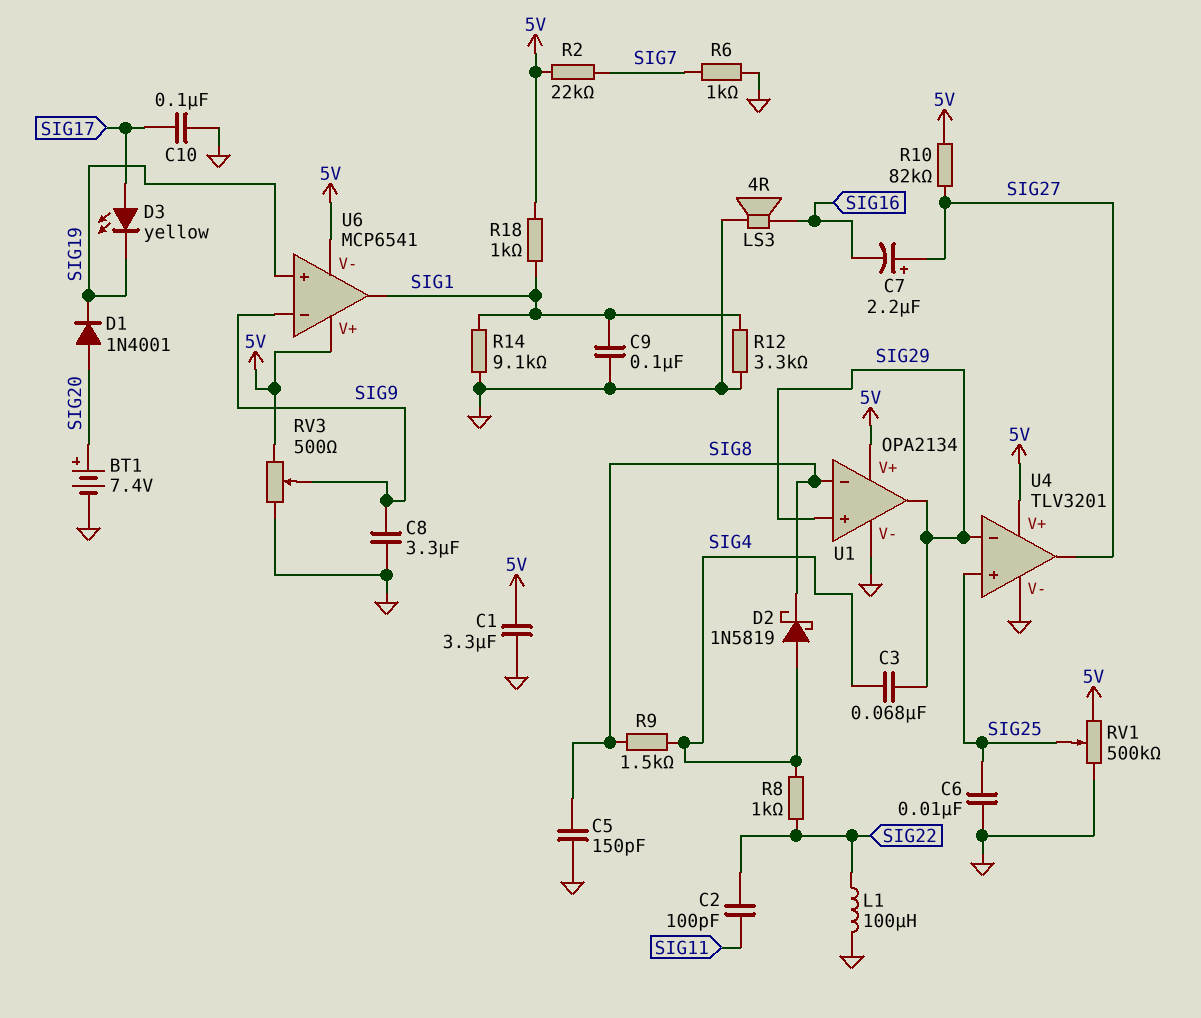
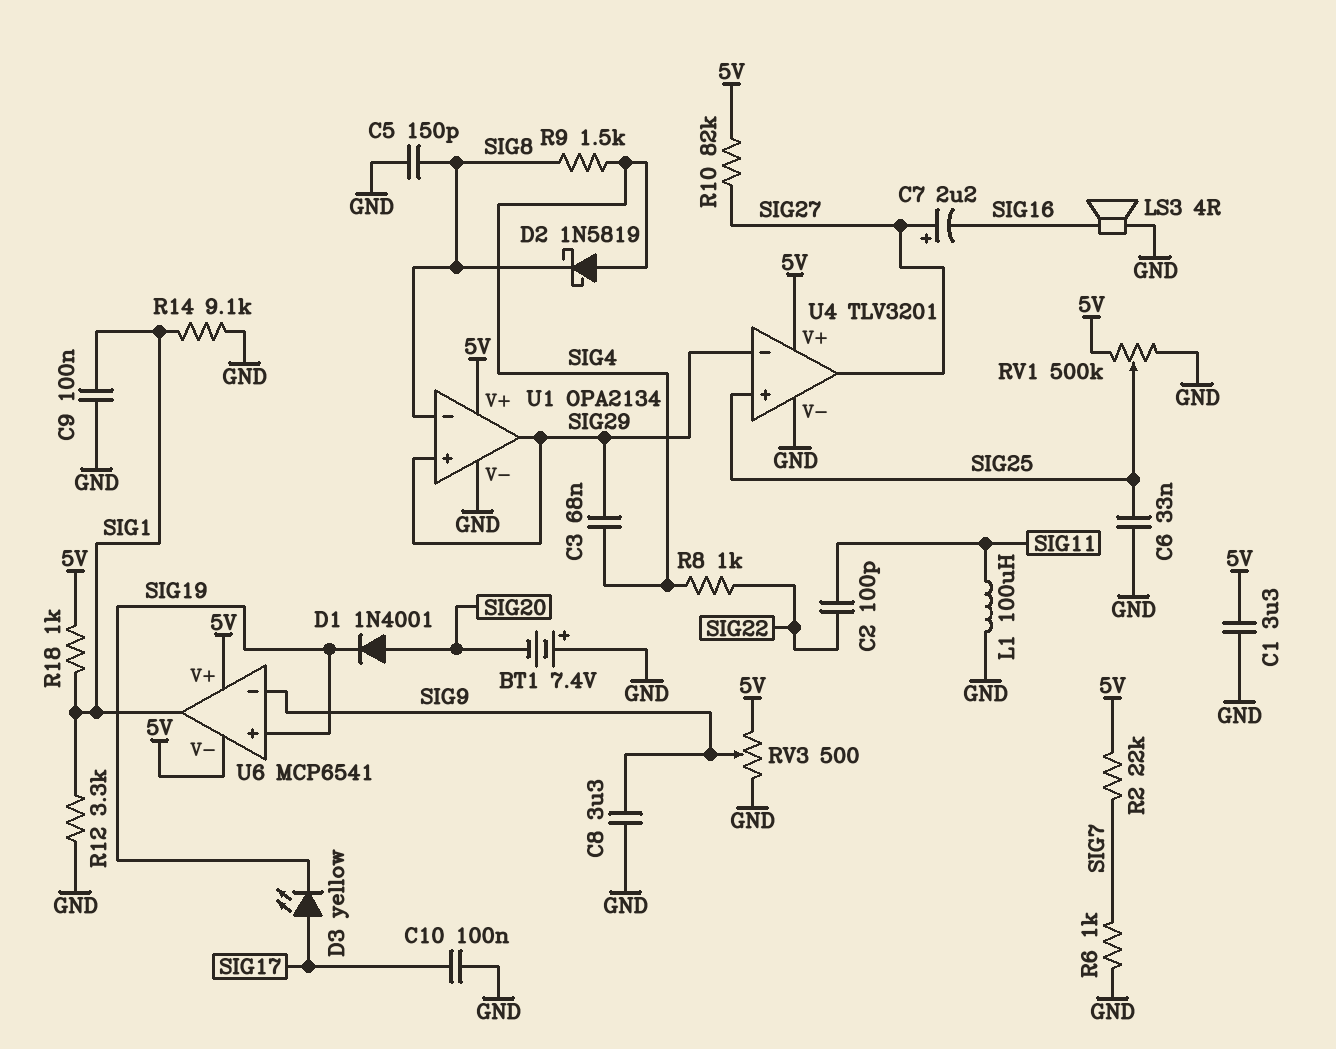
BT1: 7.4V (plus SIG20, minus GND) -> 7.4V (plus GND, minus SIG20)
C6: 10nF (GND, SIG25) -> 33nF (GND, SIG25)
L1: 100uH (GND, SIG22) -> 100uH (GND, SIG11)

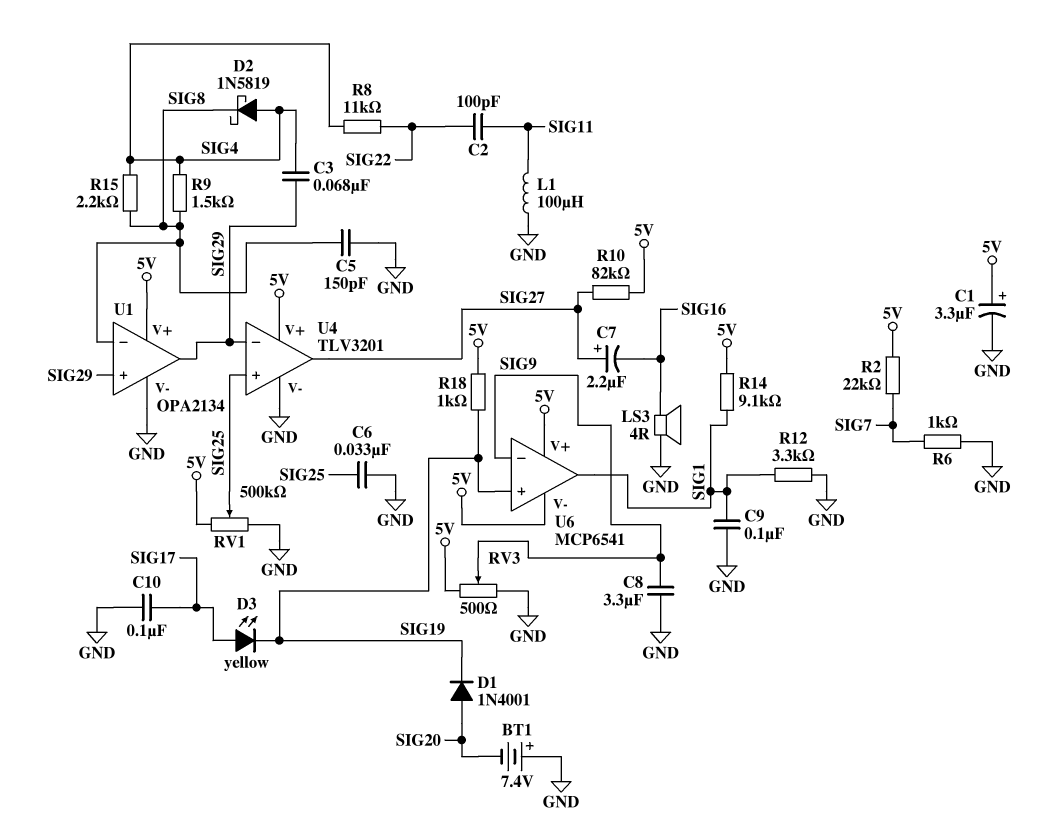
C1: 3.3uF (5V, GND) -> 3.3uF (plus 5V, minus GND)
R8: 1k (SIG4, SIG22) -> 11k (SIG4, SIG22)
R14: 9.1k (GND, SIG1) -> 9.1k (5V, SIG1)
R15: none -> 2.2k (SIG4, SIG8)
R18: 1k (5V, SIG1) -> 1k (5V, SIG19)

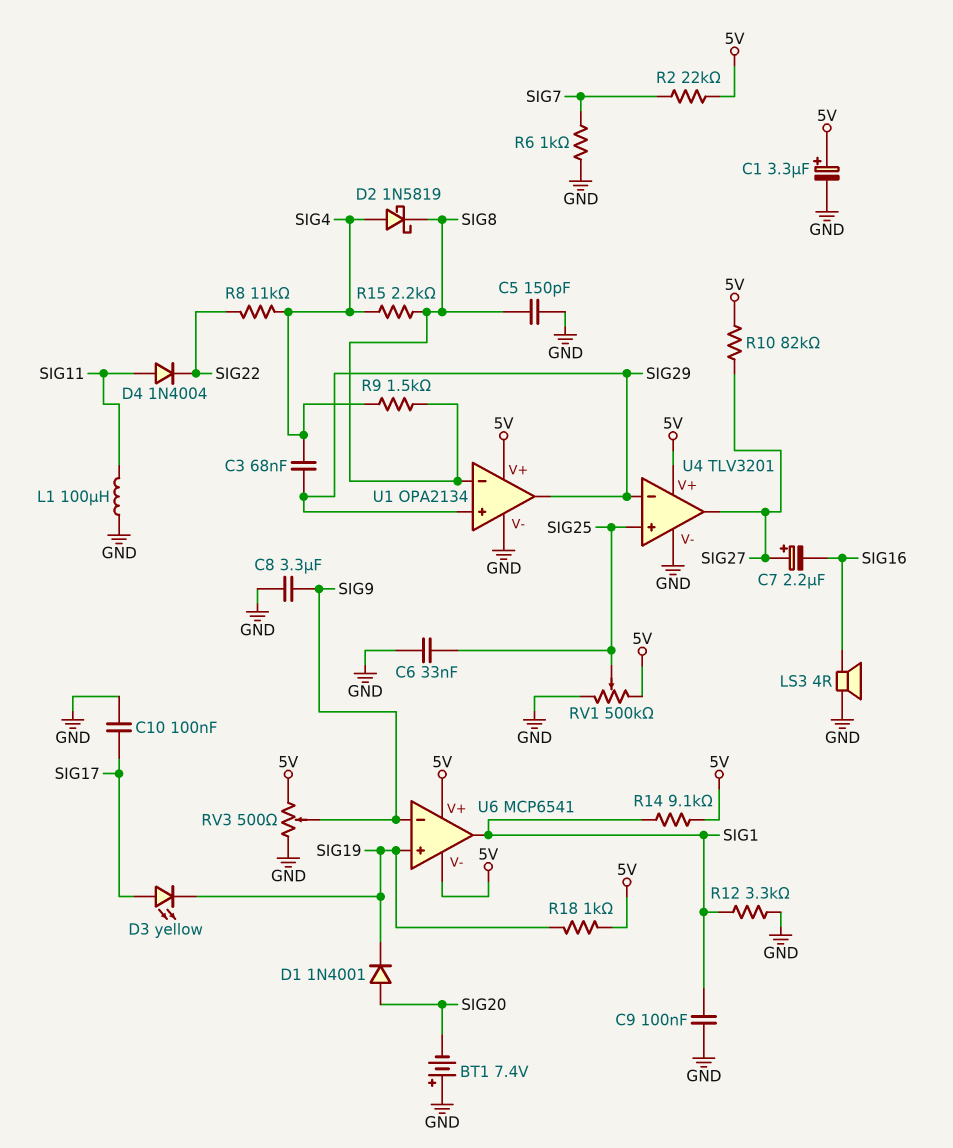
C2: 100pF (SIG11, SIG22) -> none
D4: none -> diode 1N4004 (A SIG11, K SIG22)

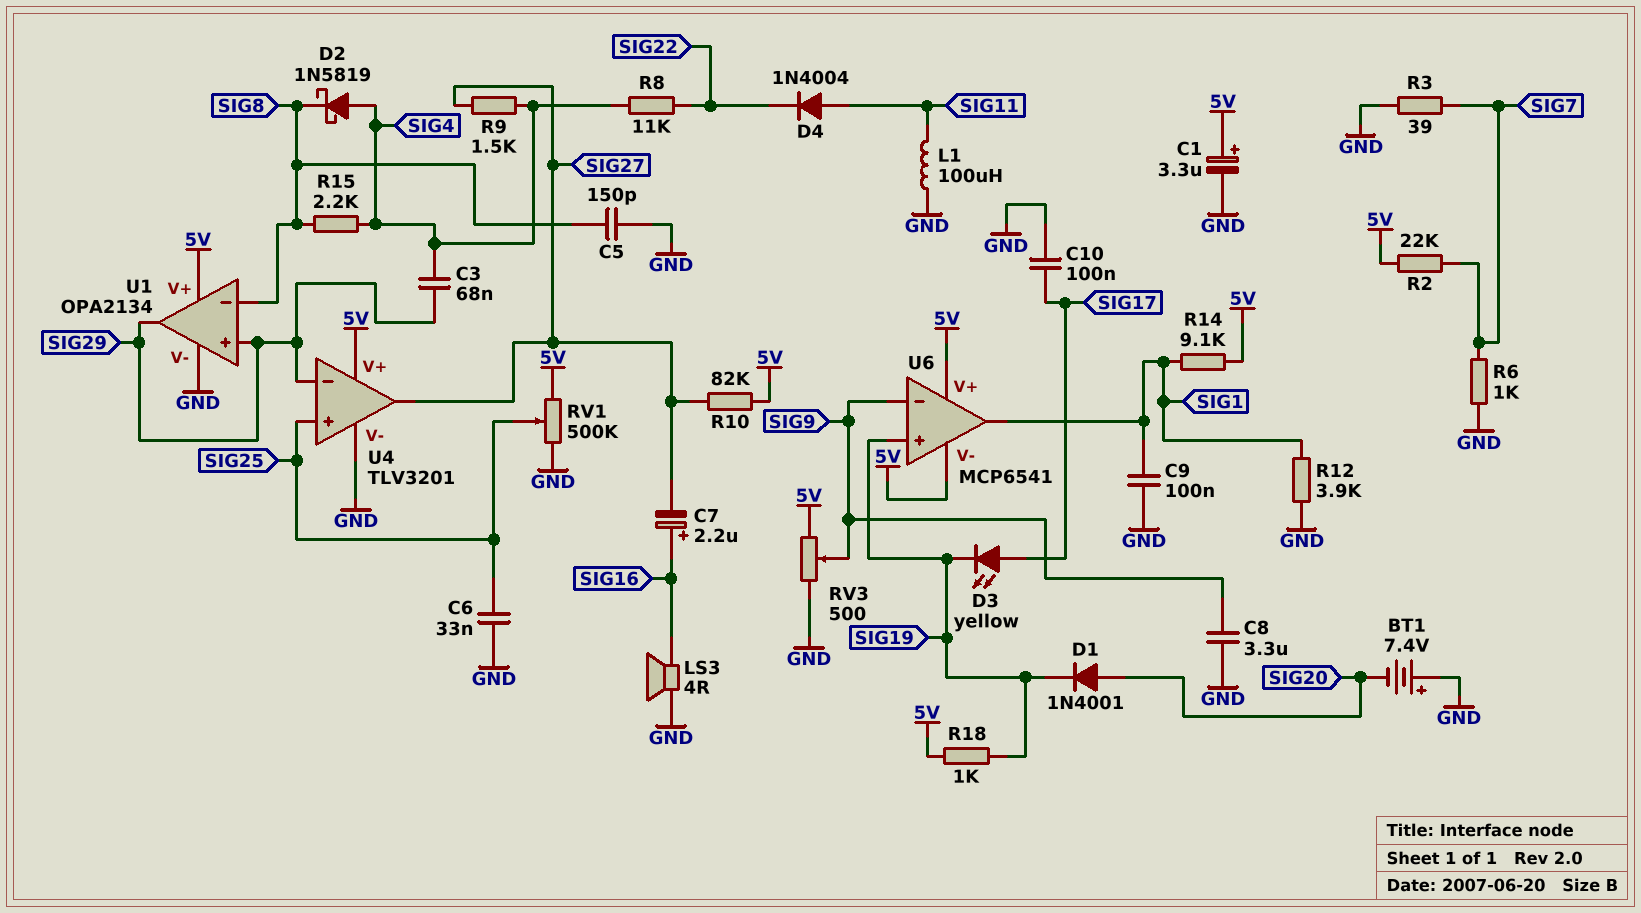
C7: 2.2uF (plus SIG27, minus SIG16) -> 2.2uF (plus SIG16, minus SIG27)
R3: none -> 39 (GND, SIG7)
R9: 1.5k (SIG4, SIG8) -> 1.5k (SIG4, SIG27)
R12: 3.3k (GND, SIG1) -> 3.9k (GND, SIG1)

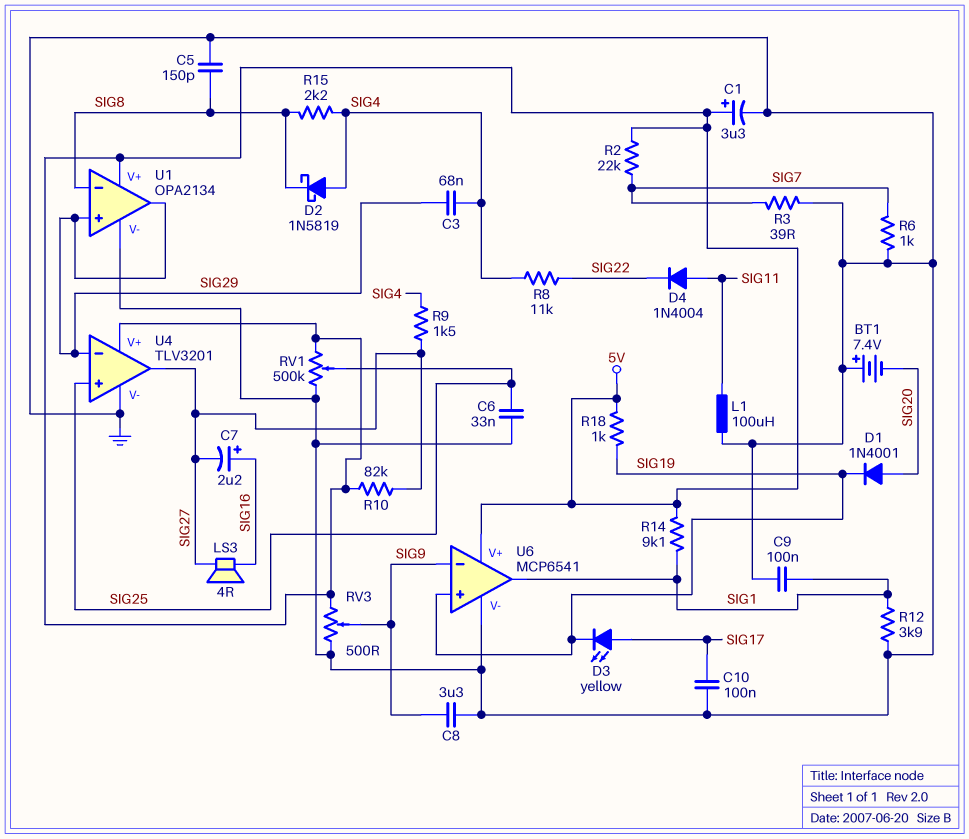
LS3: speaker 4R (GND, SIG16) -> speaker 4R (SIG16, SIG27)
U6 pin V-: 5V -> GND

